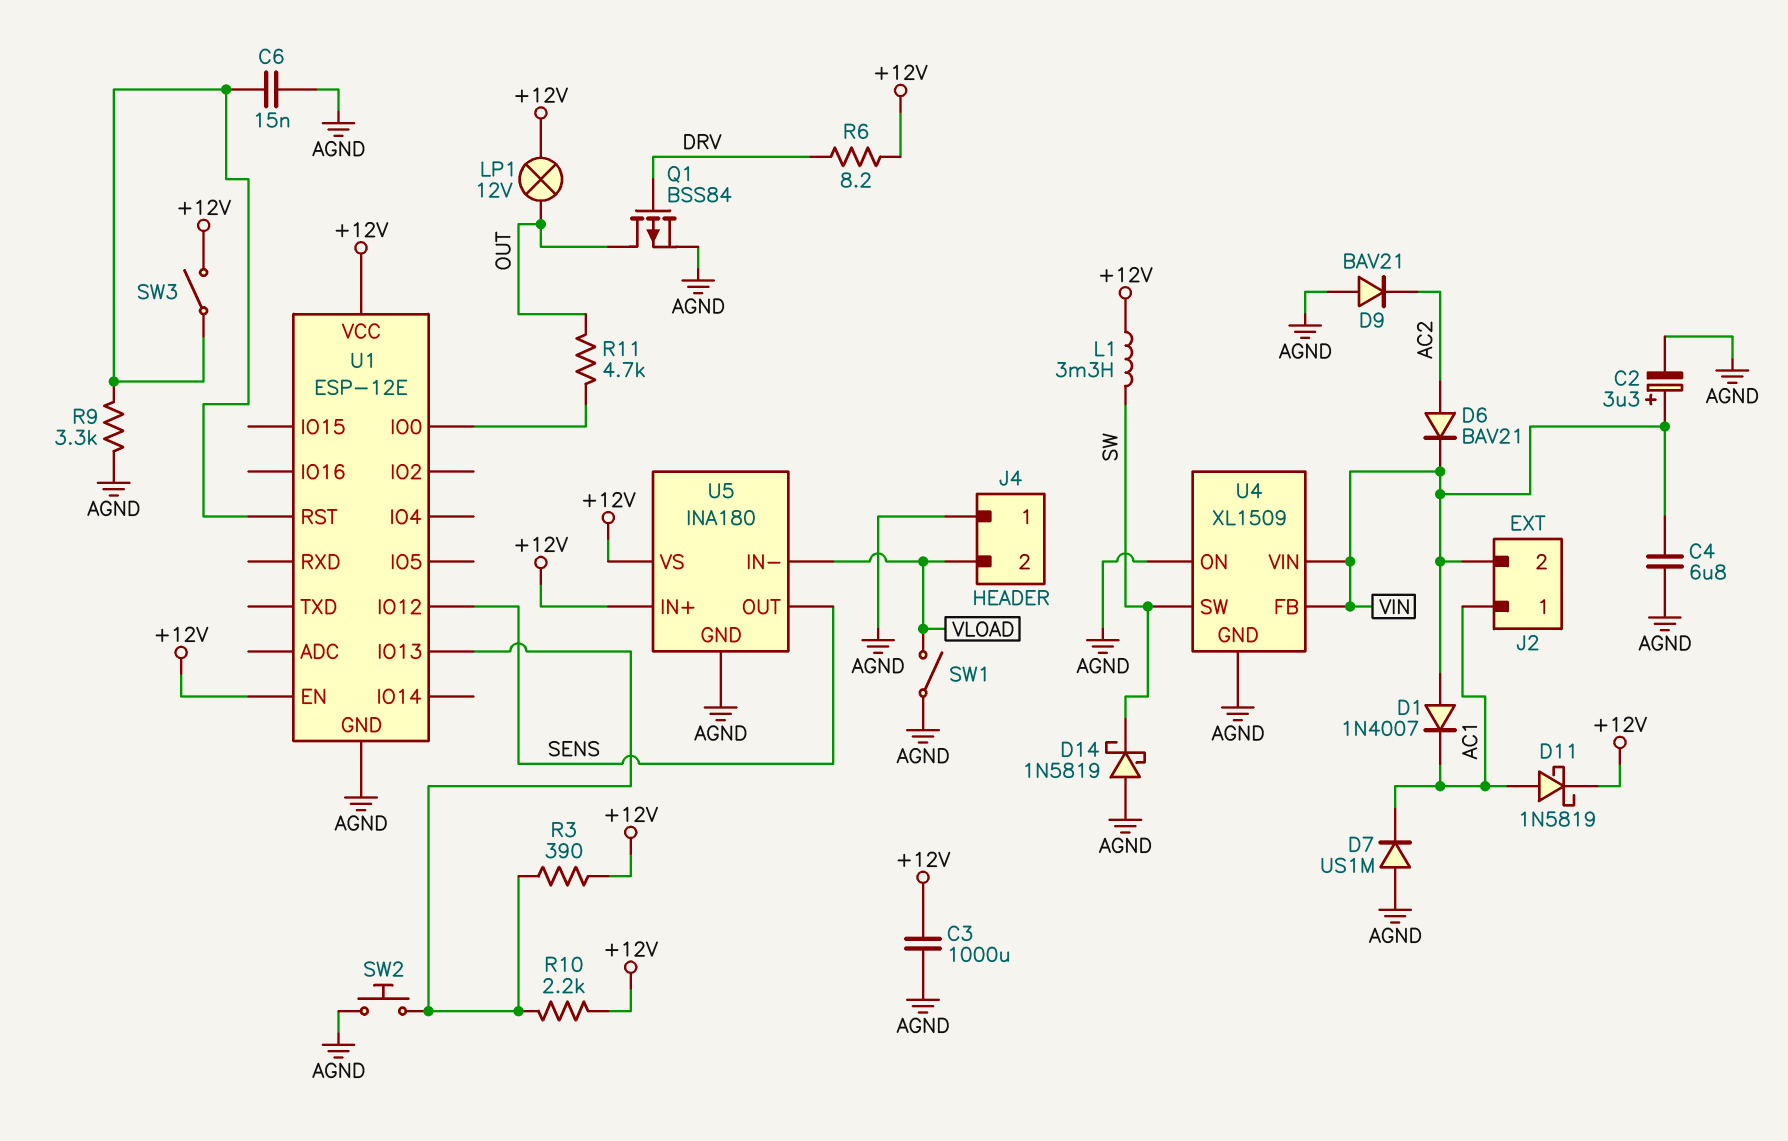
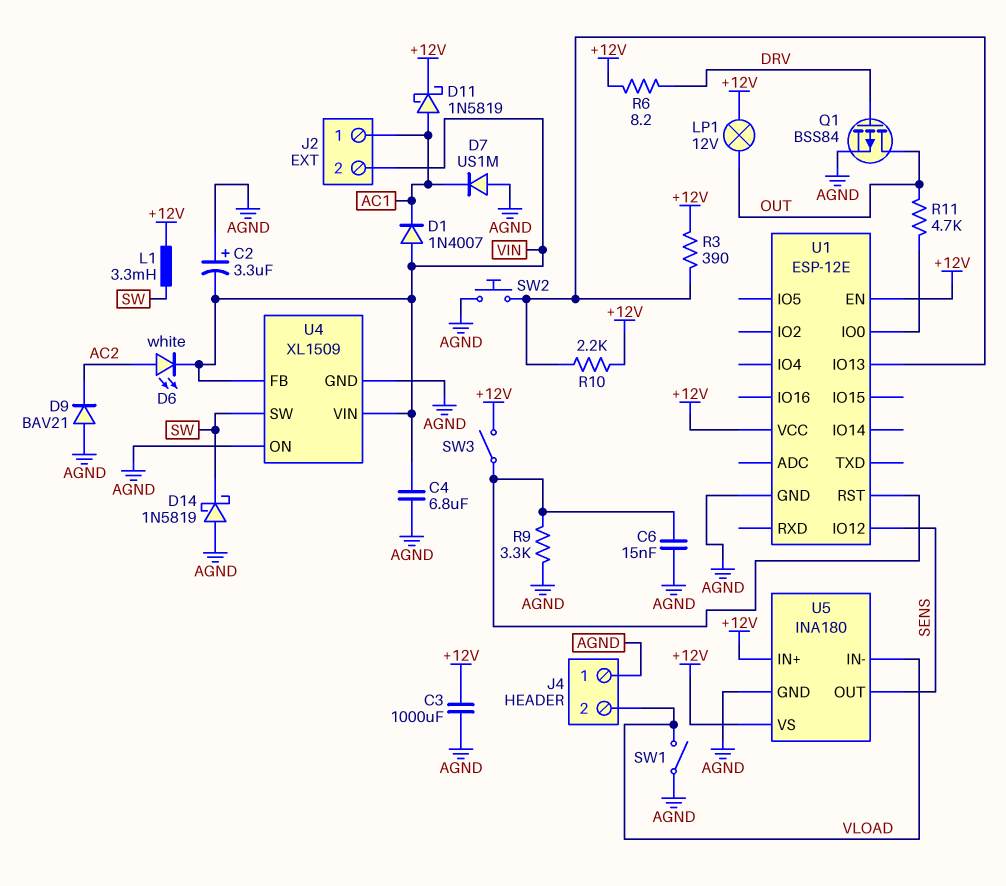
C2: 3.3uF (plus VIN, minus AGND) -> 3.3uF (plus AGND, minus VIN)
D6: diode BAV21 (A AC2, K VIN) -> LED white (A AC2, K VIN)

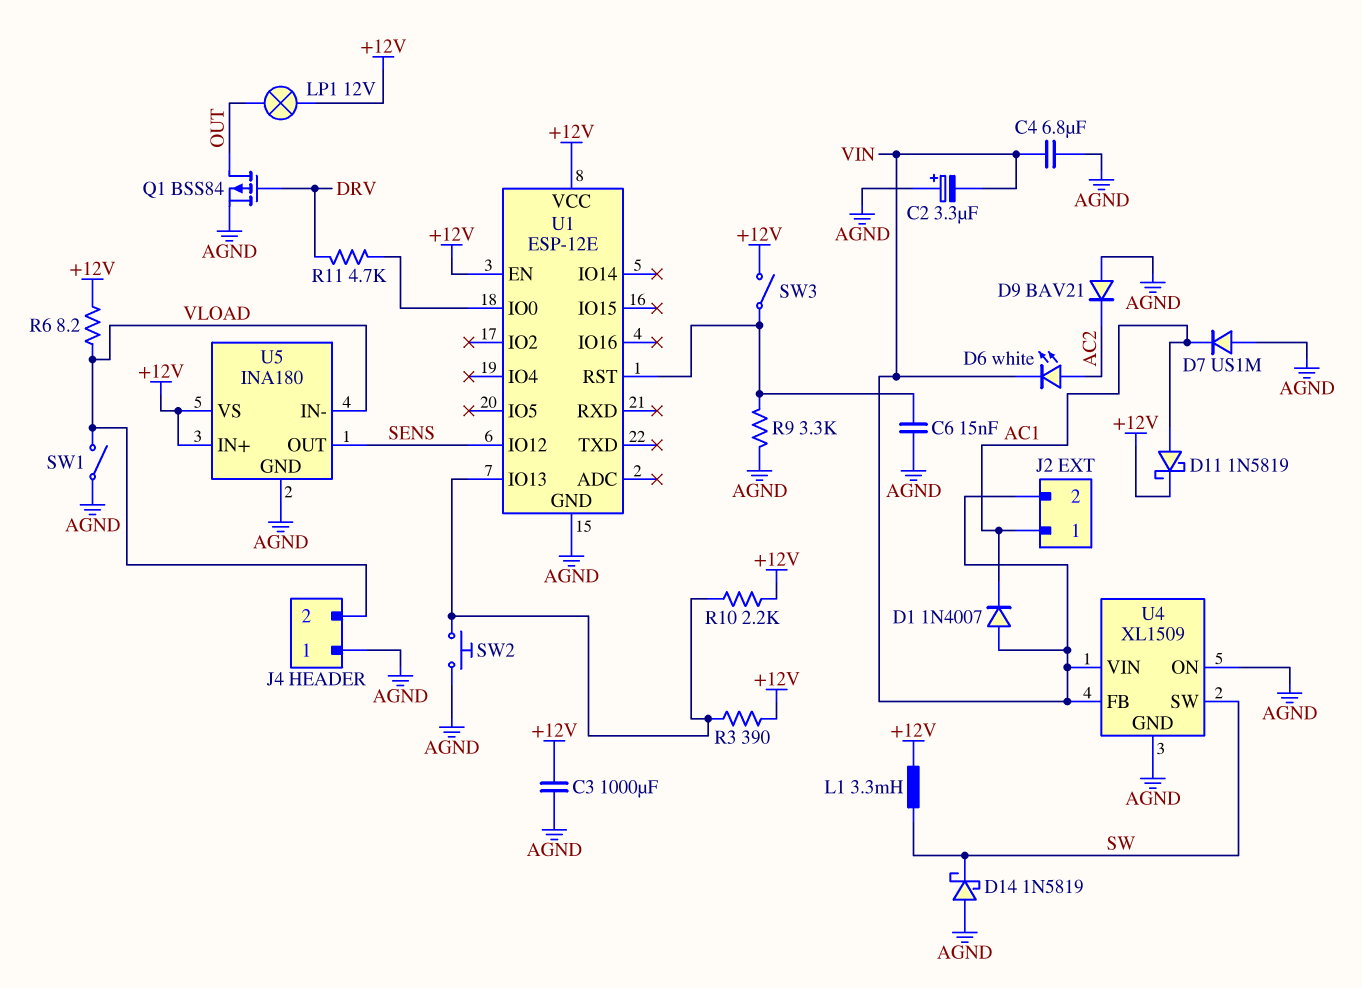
R6: 8.2 (+12V, DRV) -> 8.2 (+12V, VLOAD)
R11: 4.7k (OUT, U1/IO0) -> 4.7k (DRV, U1/IO0)

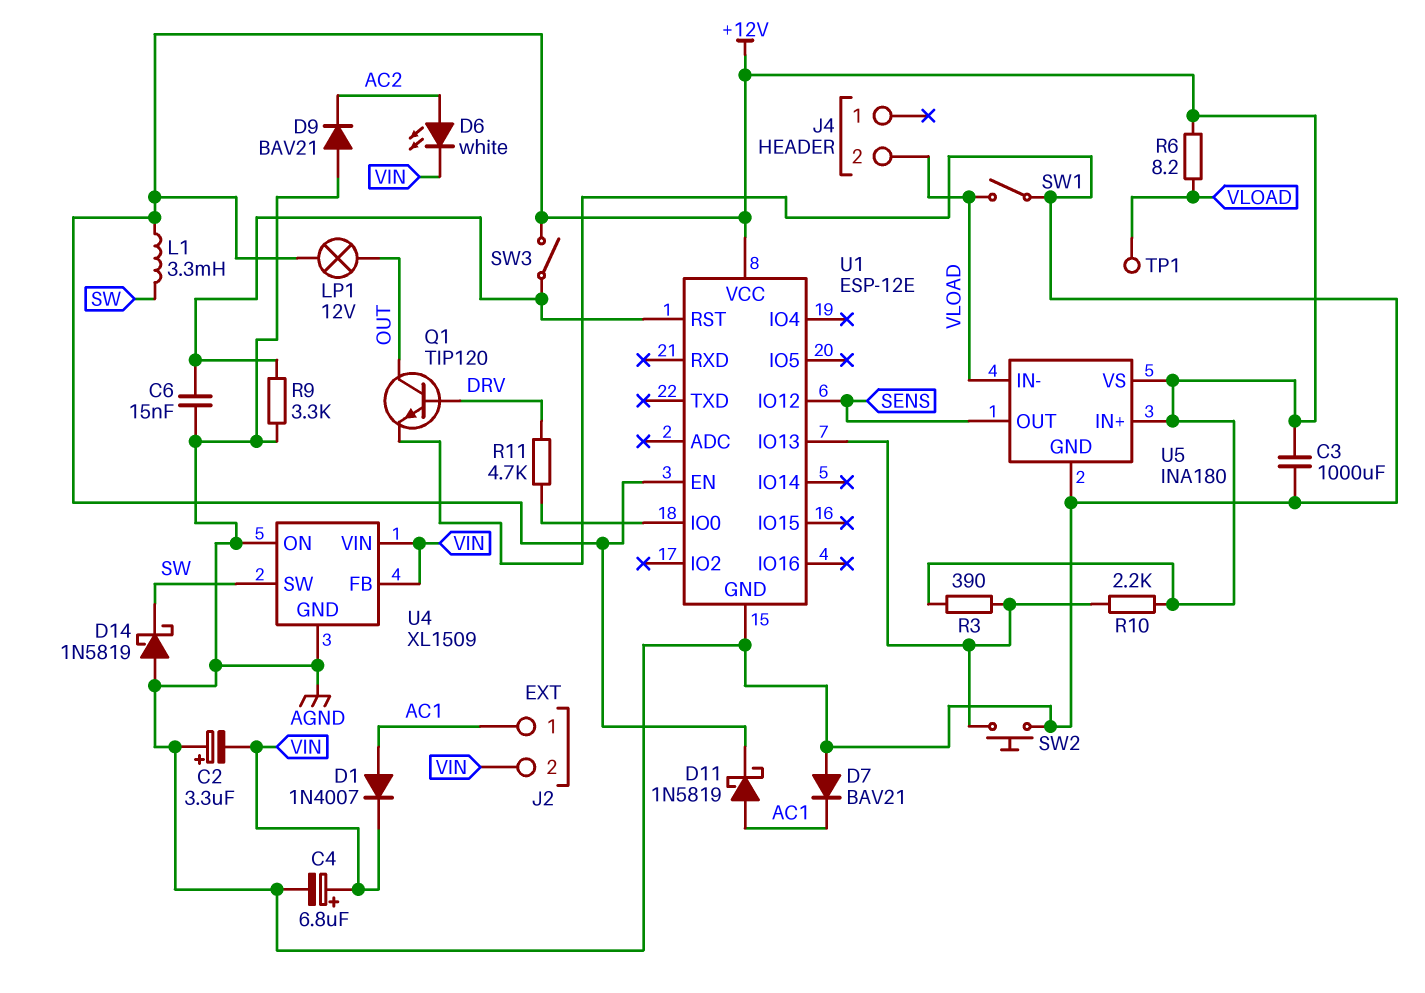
C4: 6.8uF (AGND, VIN) -> 6.8uF (plus VIN, minus AGND)
D1: diode 1N4007 (A VIN, K AC1) -> diode 1N4007 (A AC1, K VIN)
D7: diode US1M (A AGND, K AC1) -> diode BAV21 (A AGND, K AC1)
J4 pin 1: AGND -> none
Q1: PMOS BSS84 (G DRV, D OUT, S AGND) -> NPN TIP120 (B DRV, C OUT, E AGND)
TP1: none -> test point (VLOAD)

